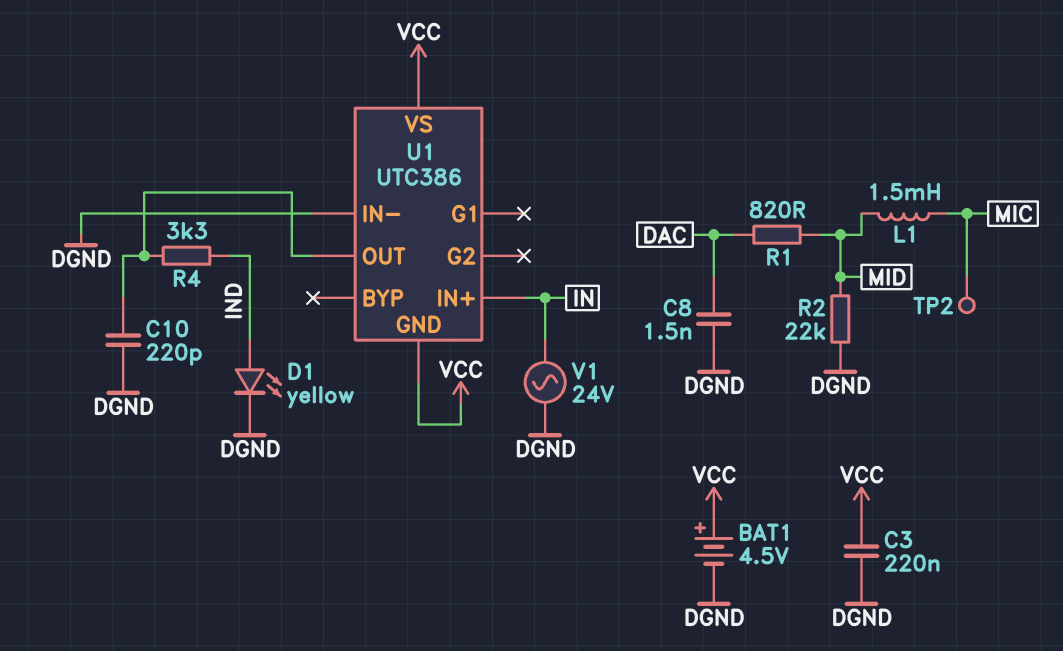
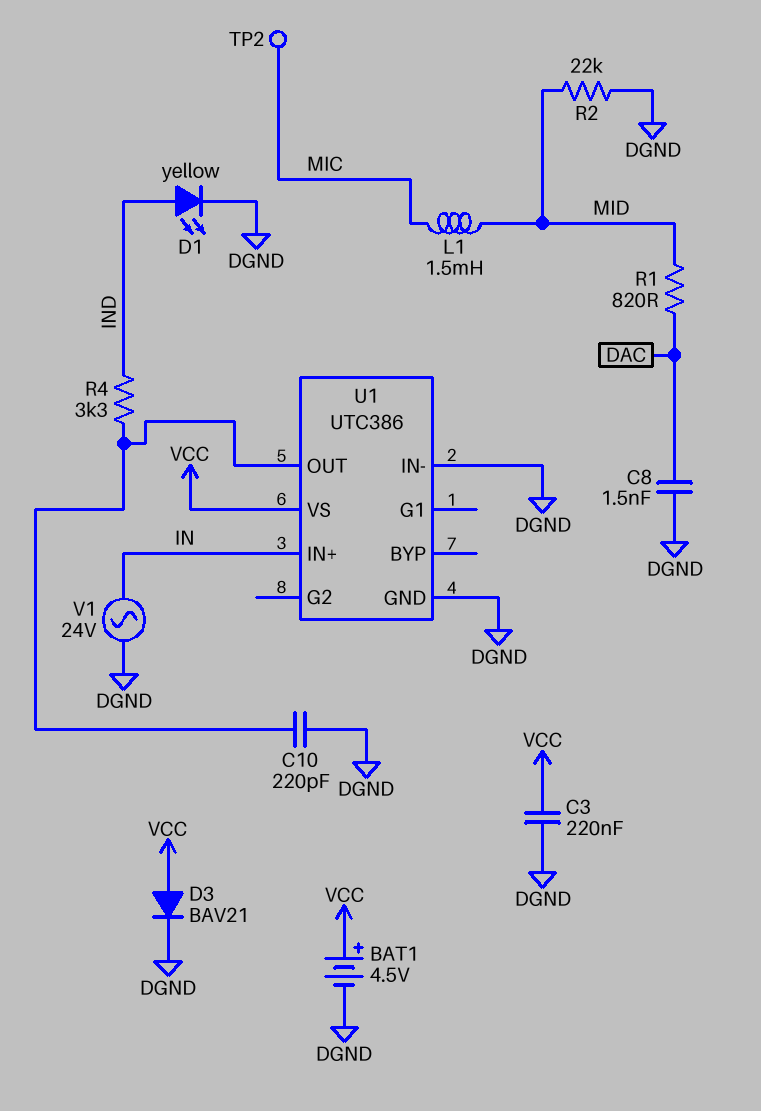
D3: none -> diode BAV21 (A VCC, K DGND)
U1 pin GND: VCC -> DGND

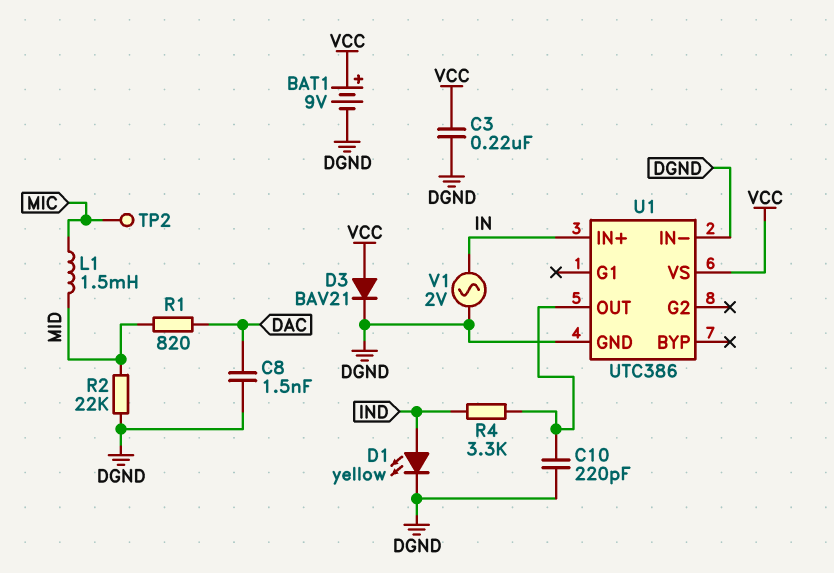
BAT1: 4.5V (plus VCC, minus DGND) -> 9V (plus VCC, minus DGND)
V1: AC 24V (DGND, IN) -> AC 2V (DGND, IN)

